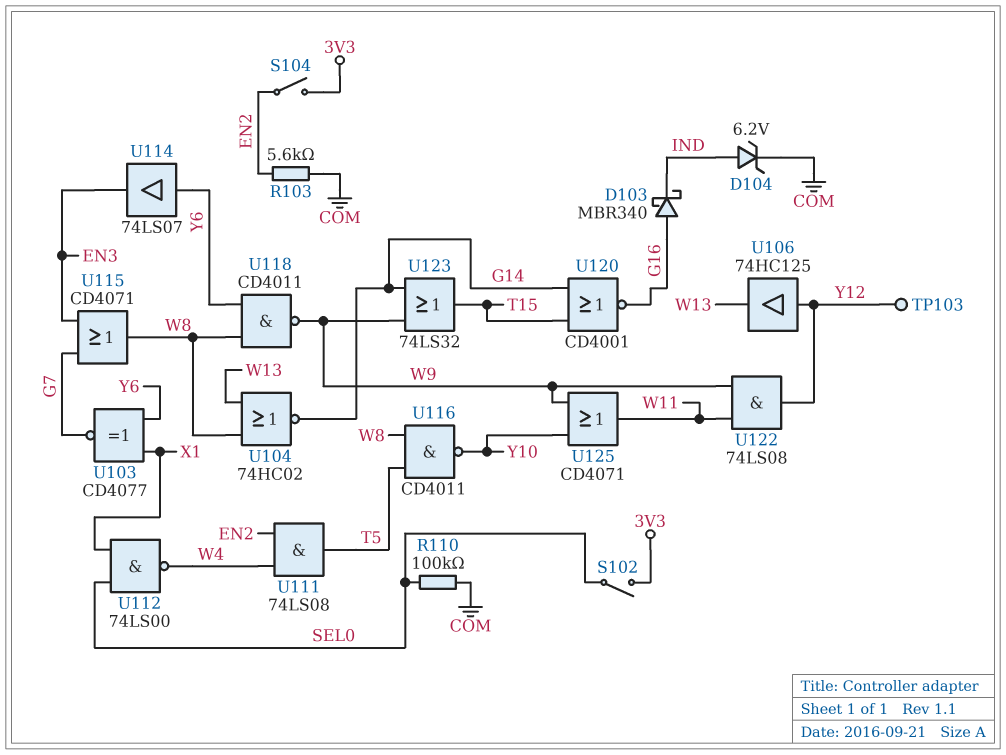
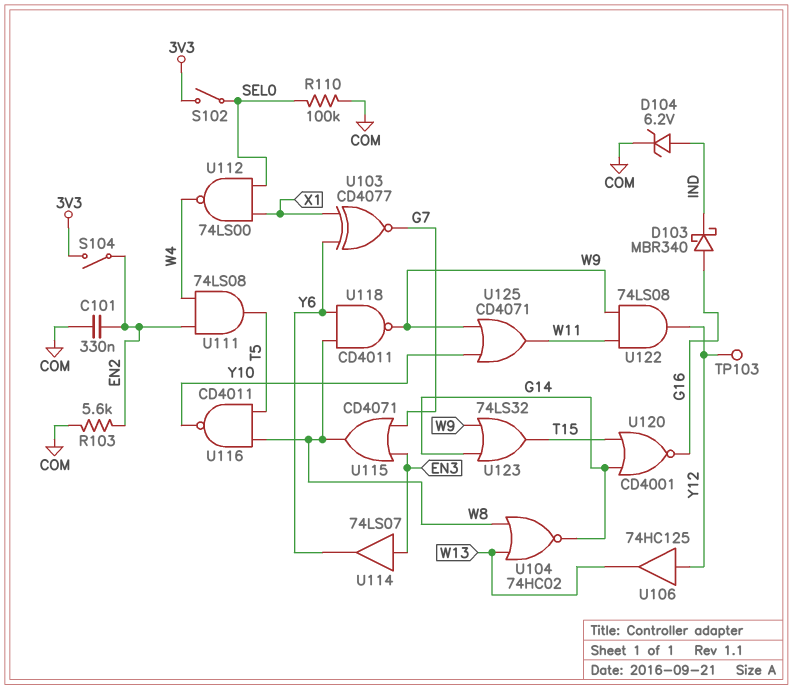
C101: none -> 330nF (COM, EN2)
U114: buffer 74LS07 (in Y6, out EN3) -> buffer 74LS07 (in EN3, out Y6)

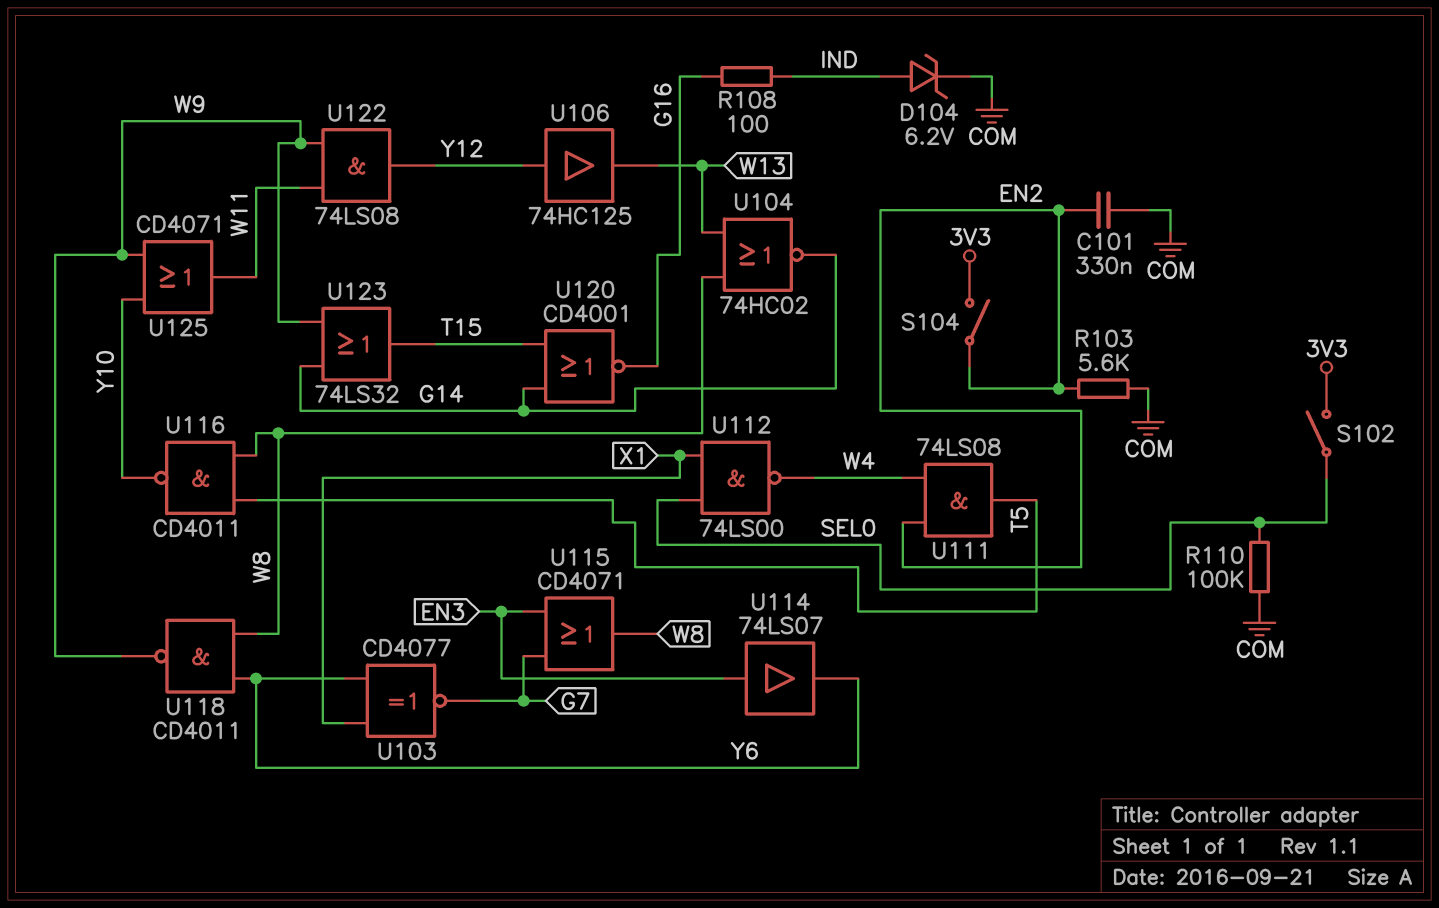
D103: schottky MBR340 (A G16, K IND) -> none
R108: none -> 100 (G16, IND)
TP103: test point (Y12) -> none

